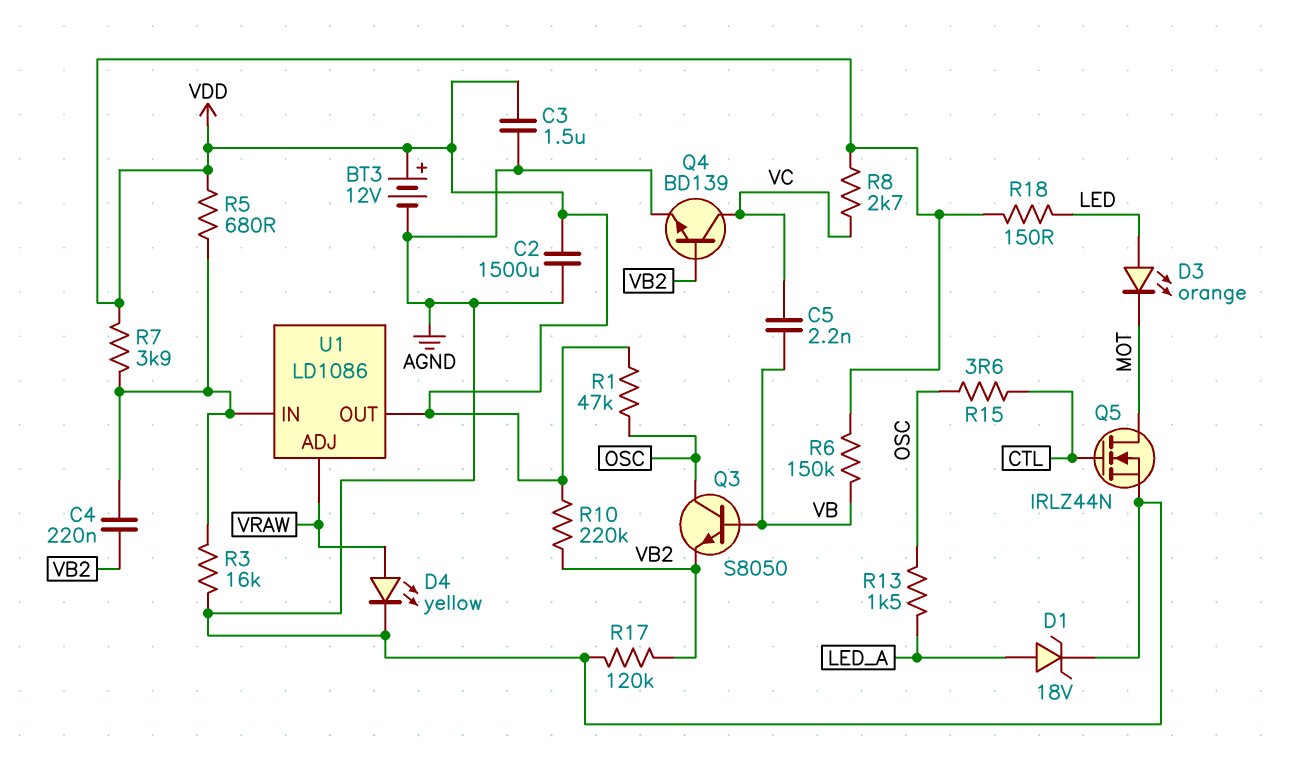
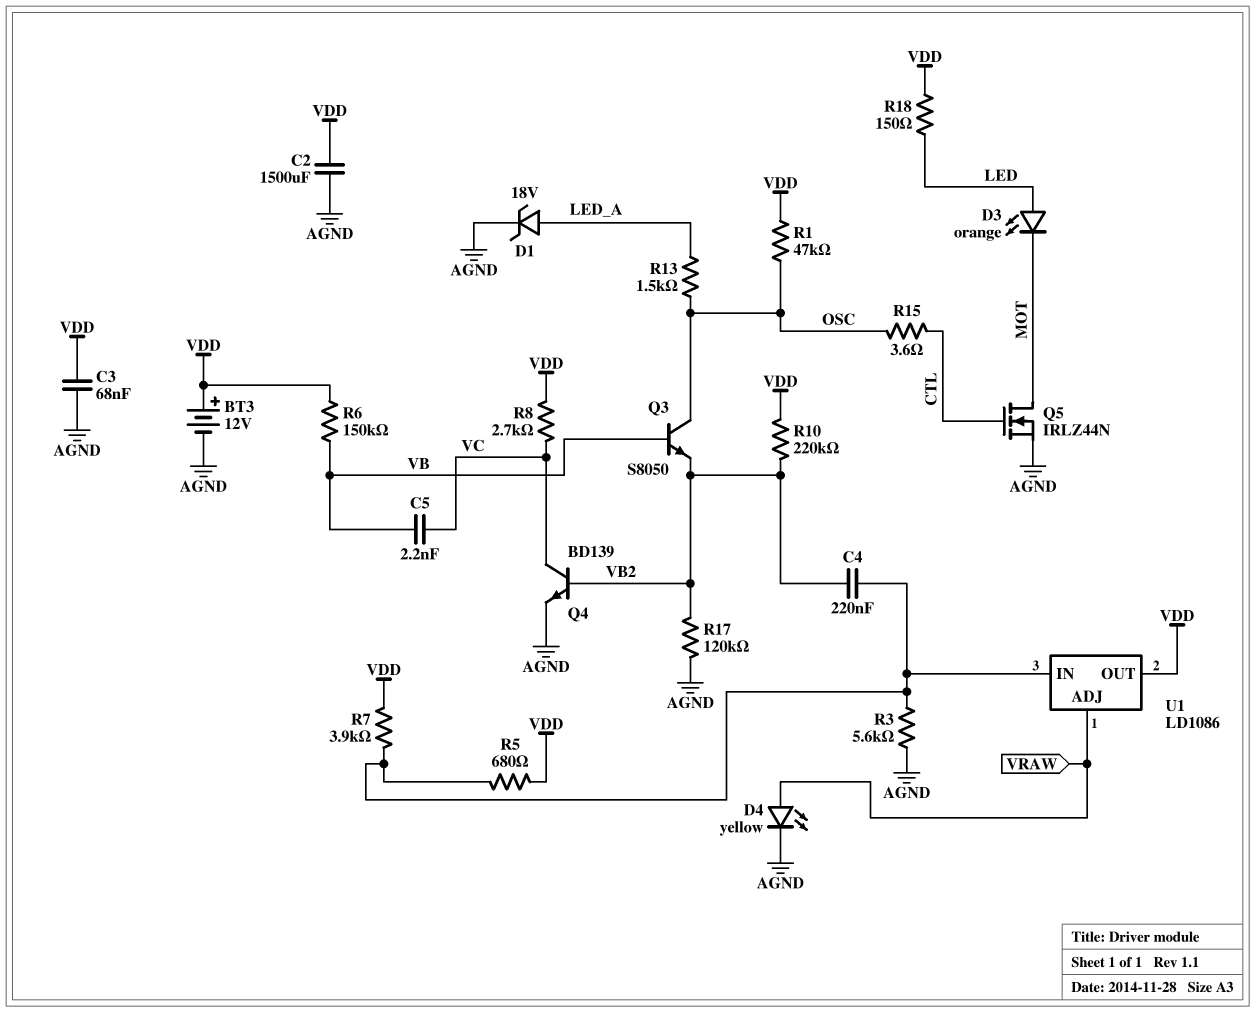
C3: 1.5uF (AGND, VDD) -> 68nF (AGND, VDD)
R3: 16k (AGND, U1/IN) -> 5.6k (AGND, U1/IN)

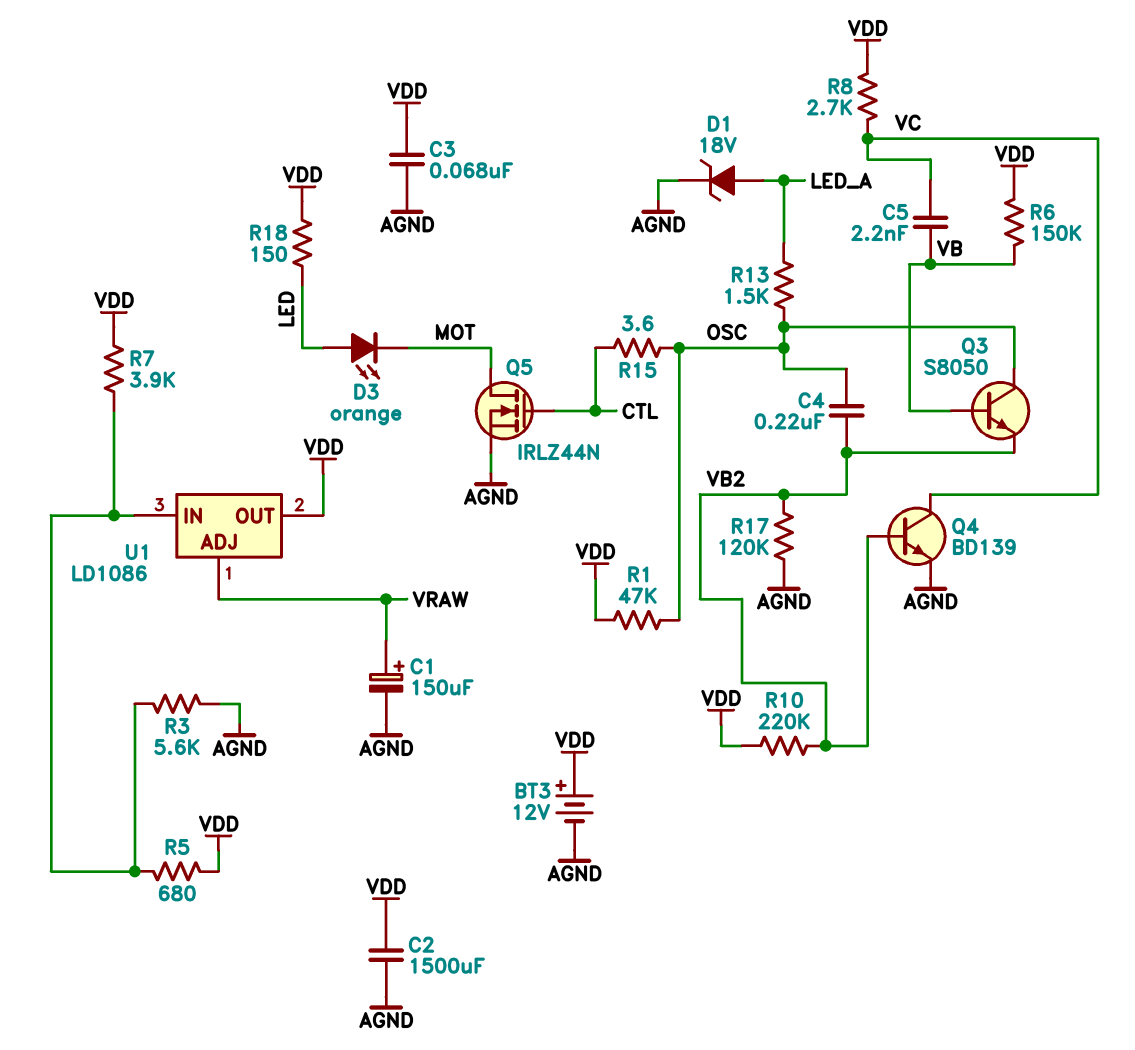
C1: none -> 150uF (plus VRAW, minus AGND)
C4: 220nF (U1/IN, VB2) -> 220nF (OSC, VB2)
D4: LED yellow (A VRAW, K AGND) -> none

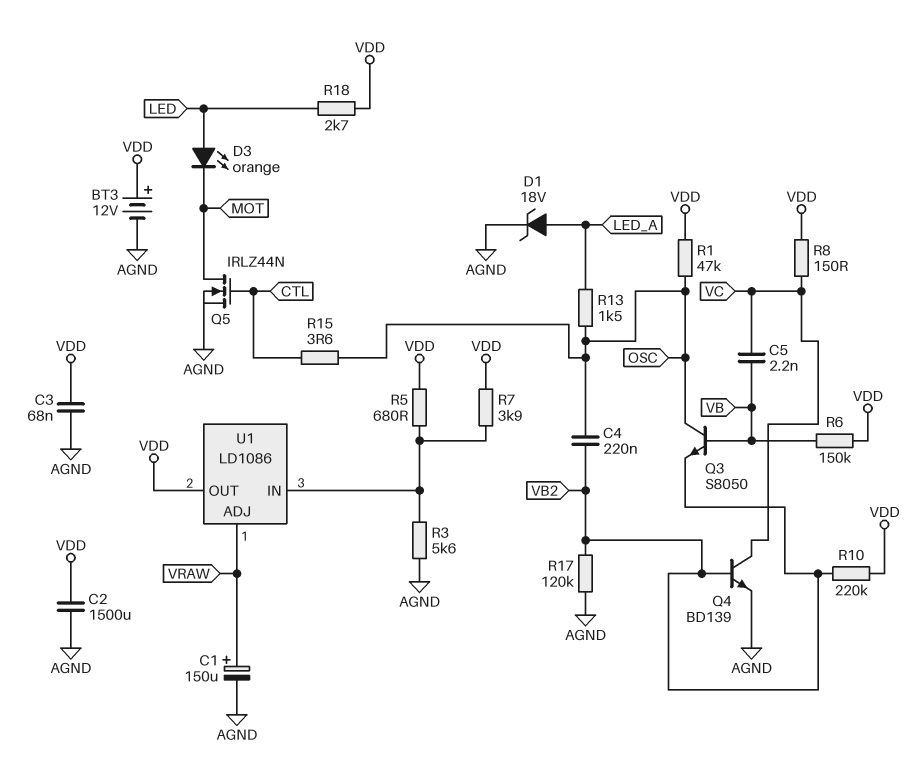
R8: 2.7k (VC, VDD) -> 150 (VC, VDD)
R18: 150 (LED, VDD) -> 2.7k (LED, VDD)

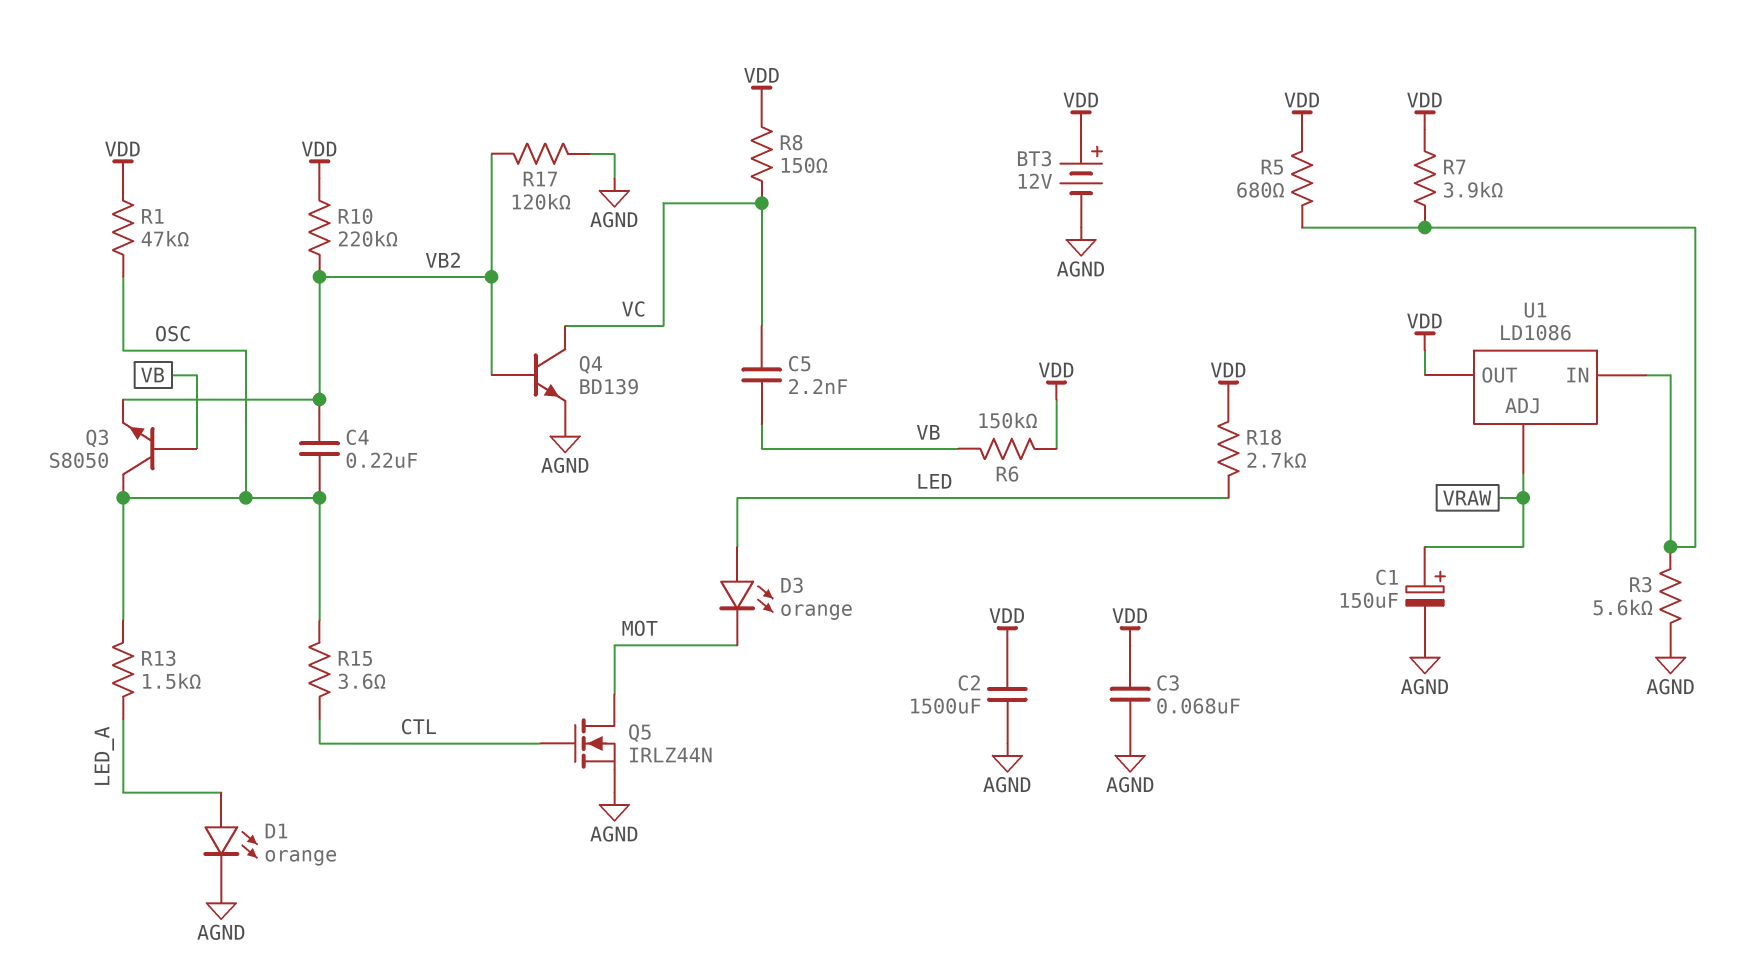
D1: zener 18V (A LED_A, K AGND) -> LED orange (A LED_A, K AGND)

